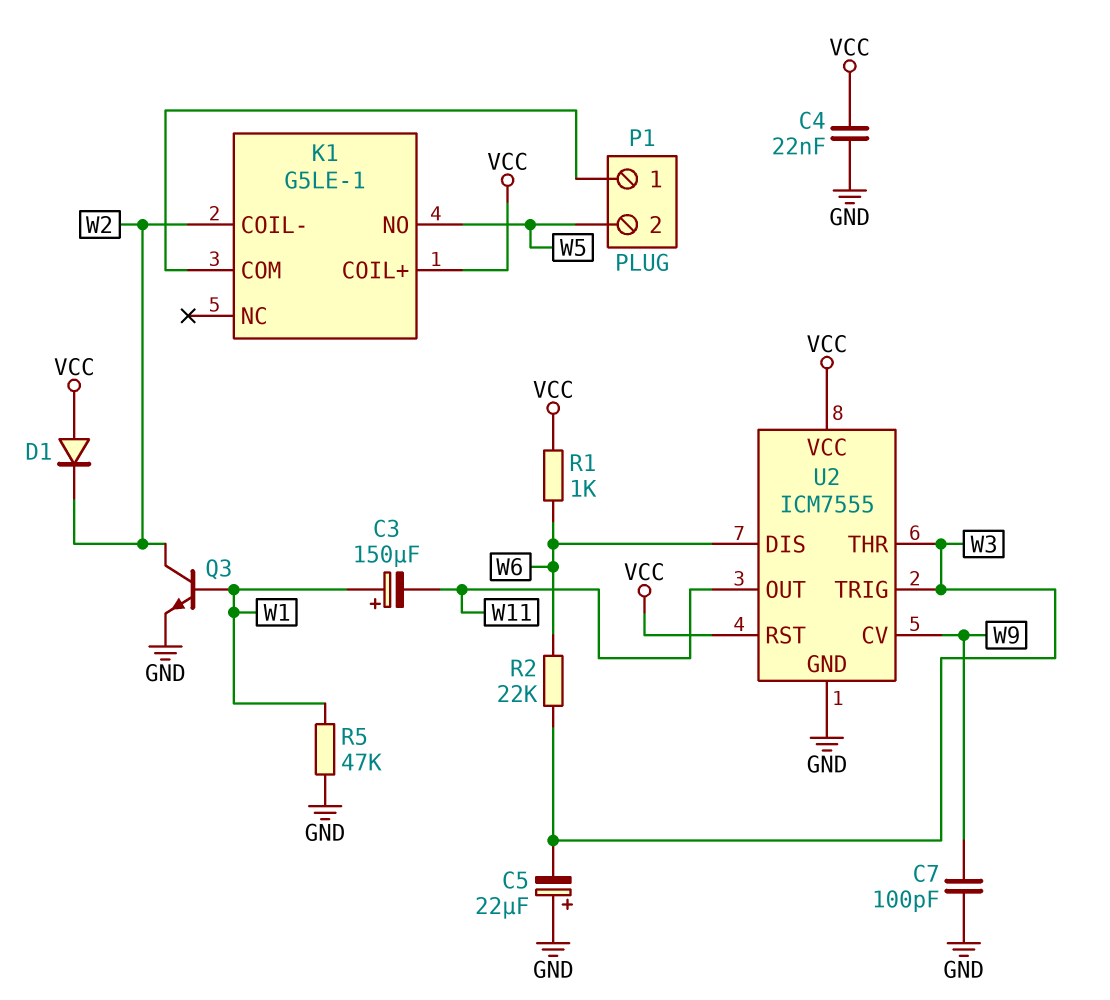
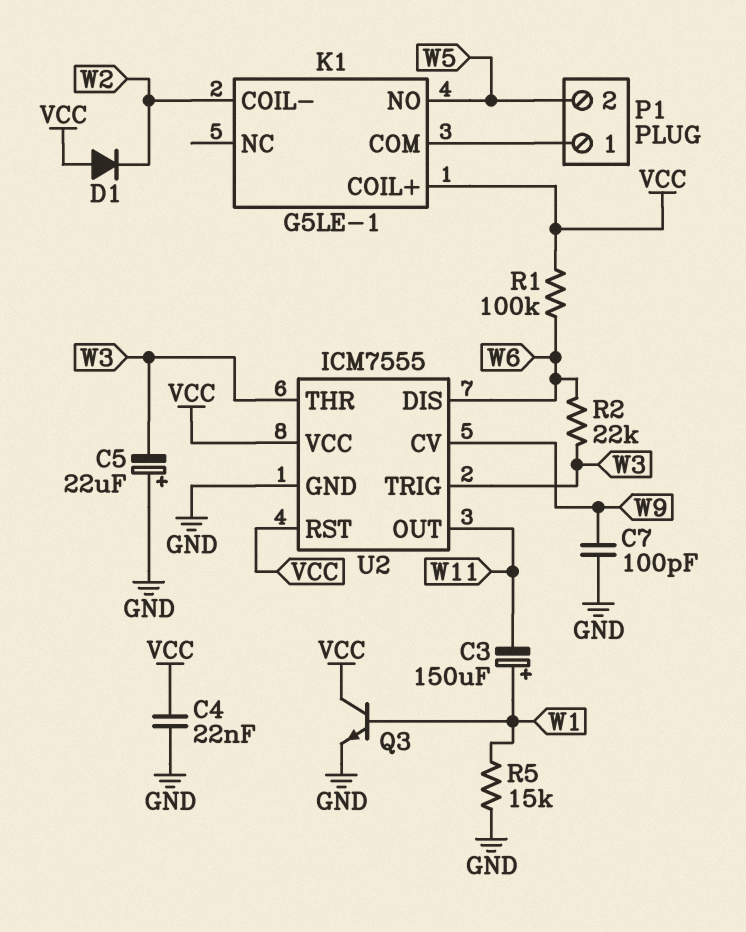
Q3: NPN (B W1, C W2, E GND) -> NPN (B W1, C VCC, E GND)
R1: 1k (VCC, W6) -> 100k (VCC, W6)
R5: 47k (GND, W1) -> 15k (GND, W1)

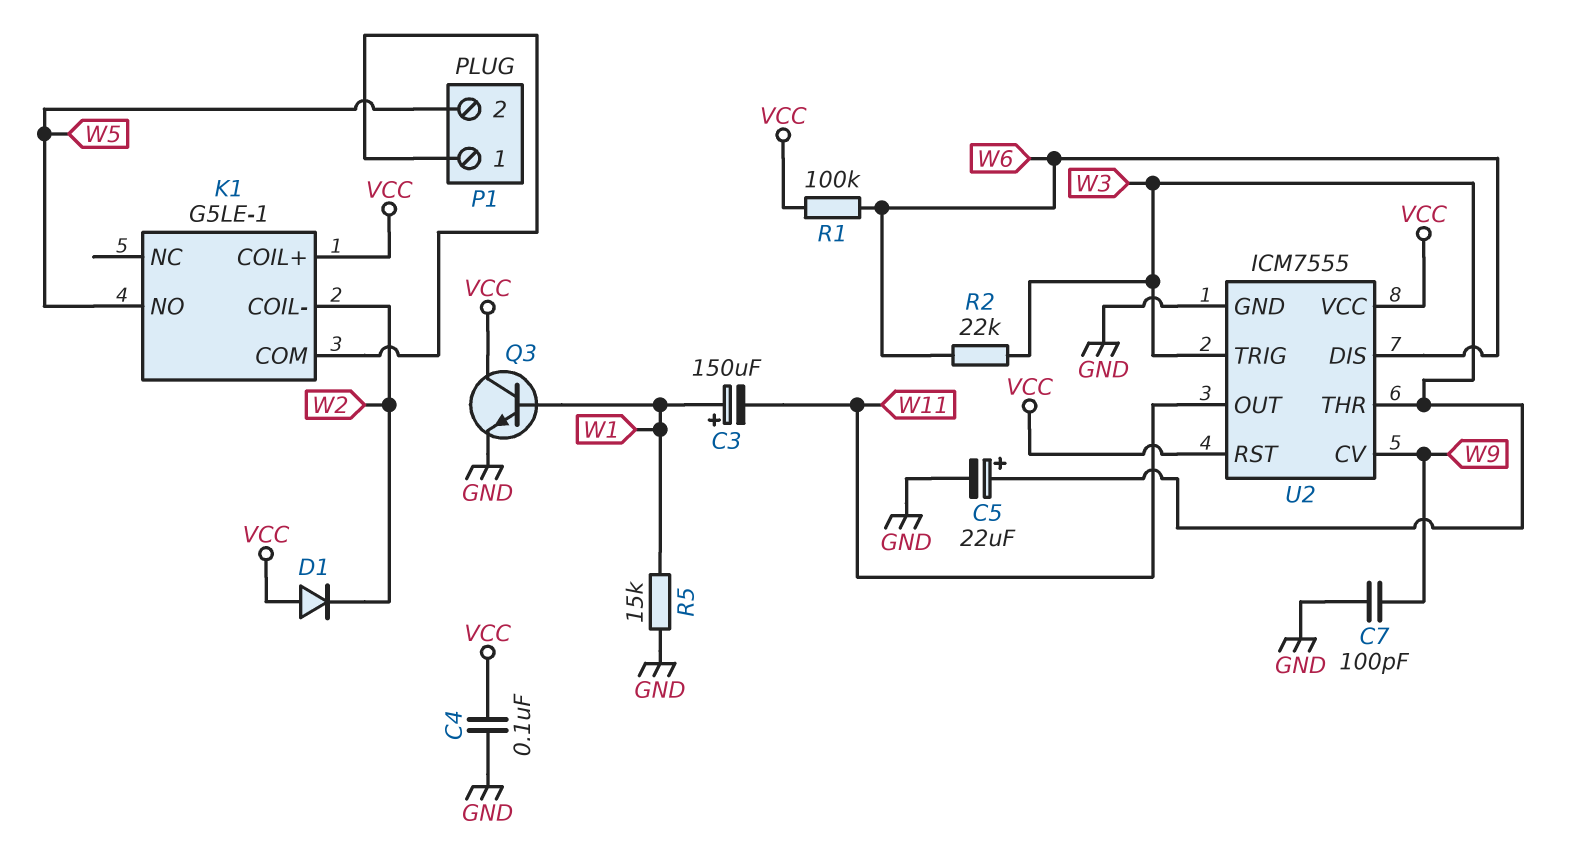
C4: 22nF (GND, VCC) -> 100nF (GND, VCC)
C5: 22uF (plus GND, minus W3) -> 22uF (plus W3, minus GND)

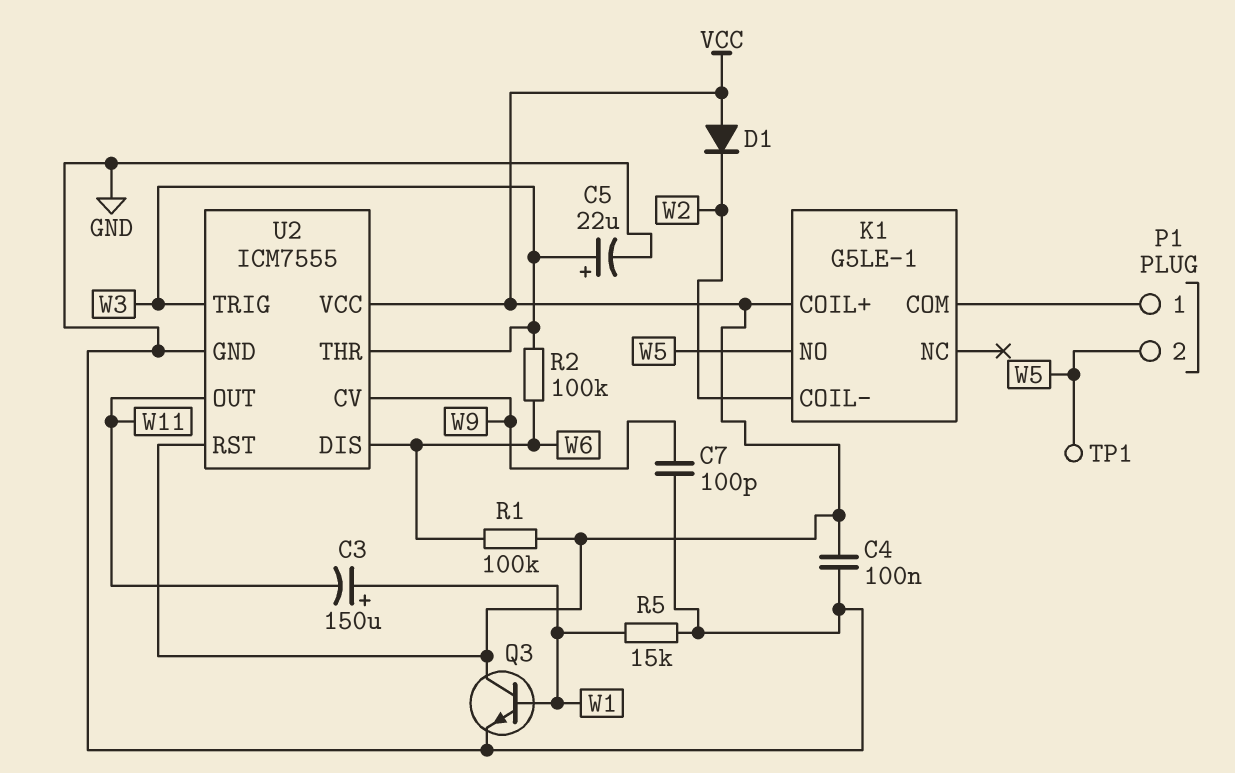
R2: 22k (W3, W6) -> 100k (W3, W6)
TP1: none -> test point (W5)

